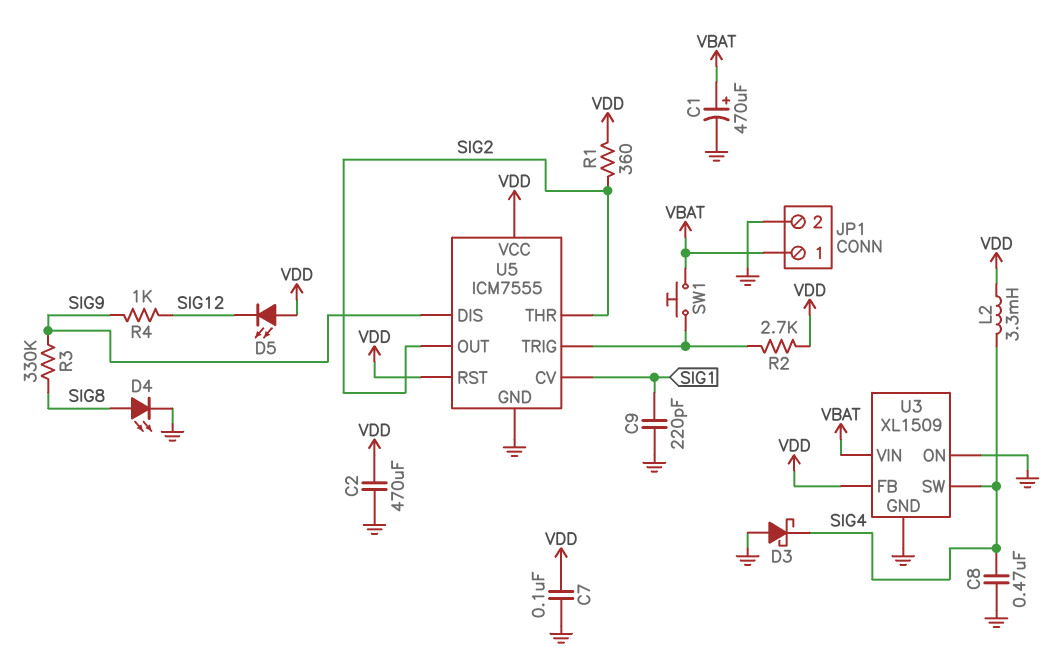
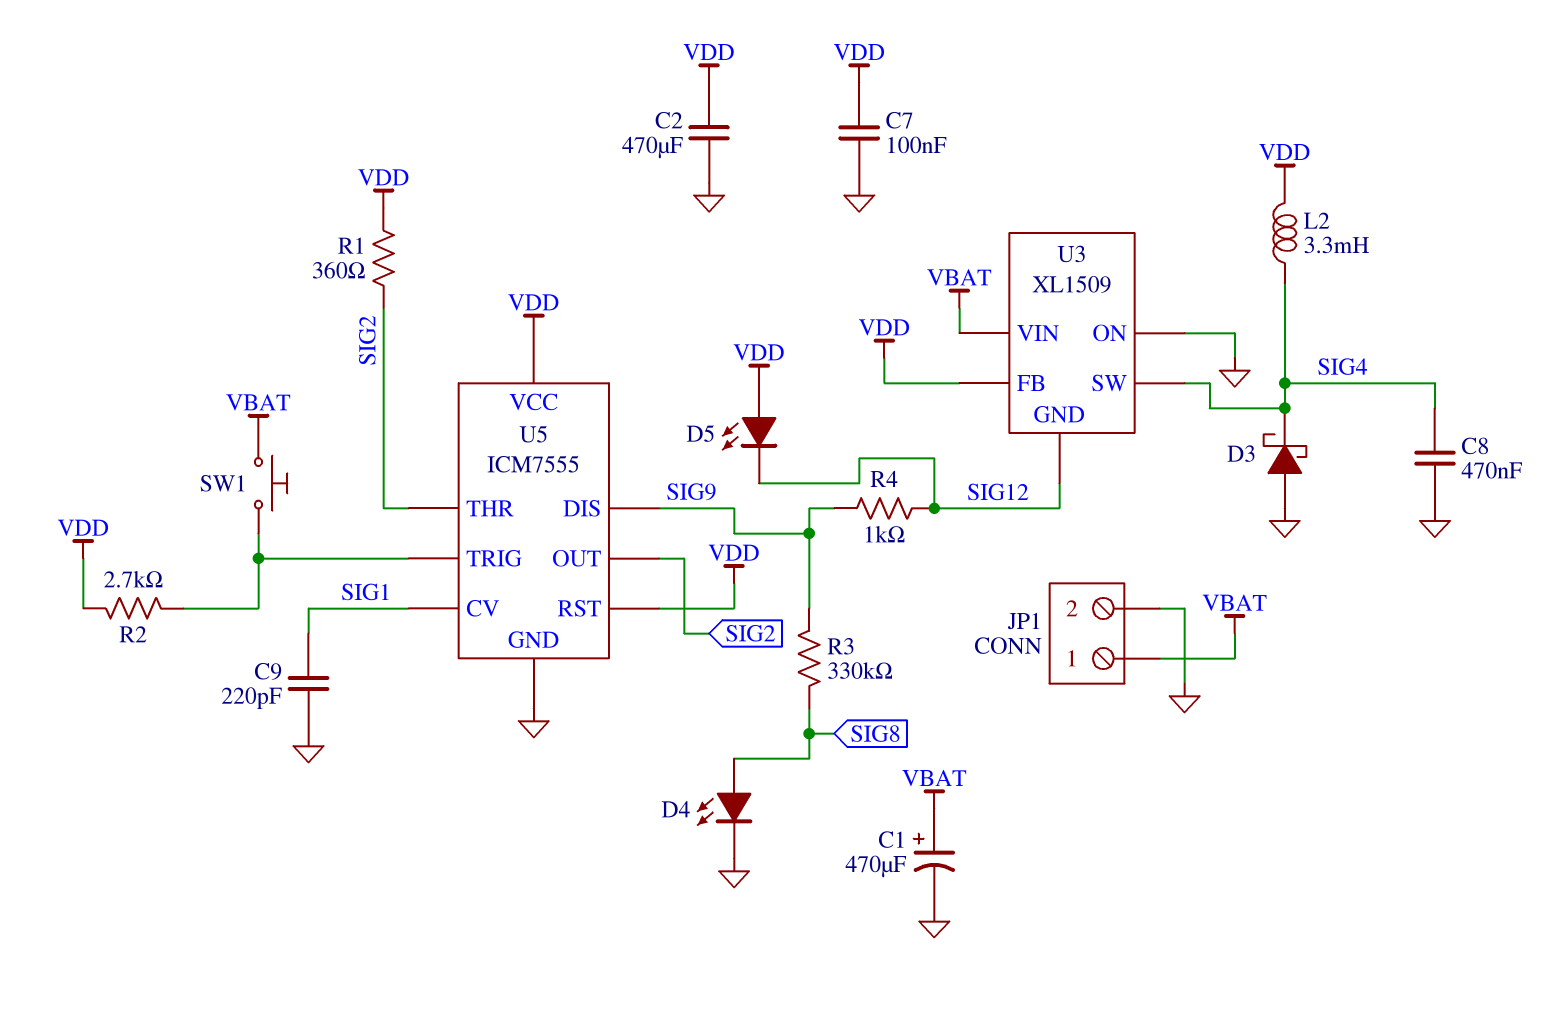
U3 pin GND: GND -> SIG12

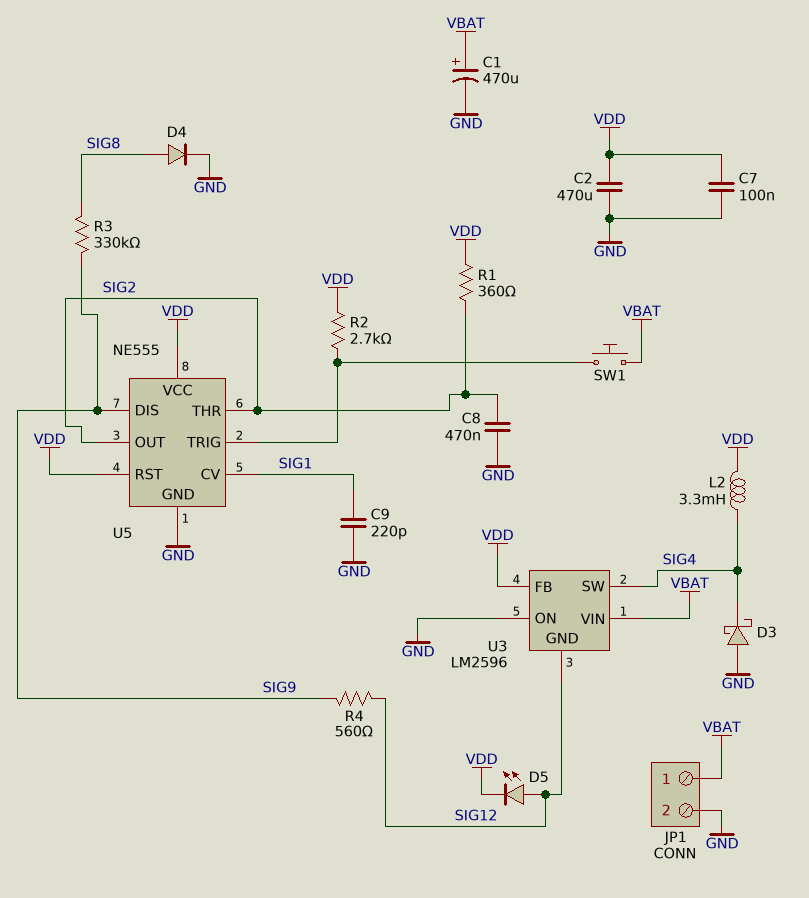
C8: 470nF (GND, SIG4) -> 470nF (GND, SIG2)
D4: LED (A SIG8, K GND) -> diode (A SIG8, K GND)
D5: LED (A VDD, K SIG12) -> LED (A SIG12, K VDD)
R4: 1k (SIG9, SIG12) -> 560 (SIG9, SIG12)
U3: XL1509 -> LM2596
U5: ICM7555 -> NE555

